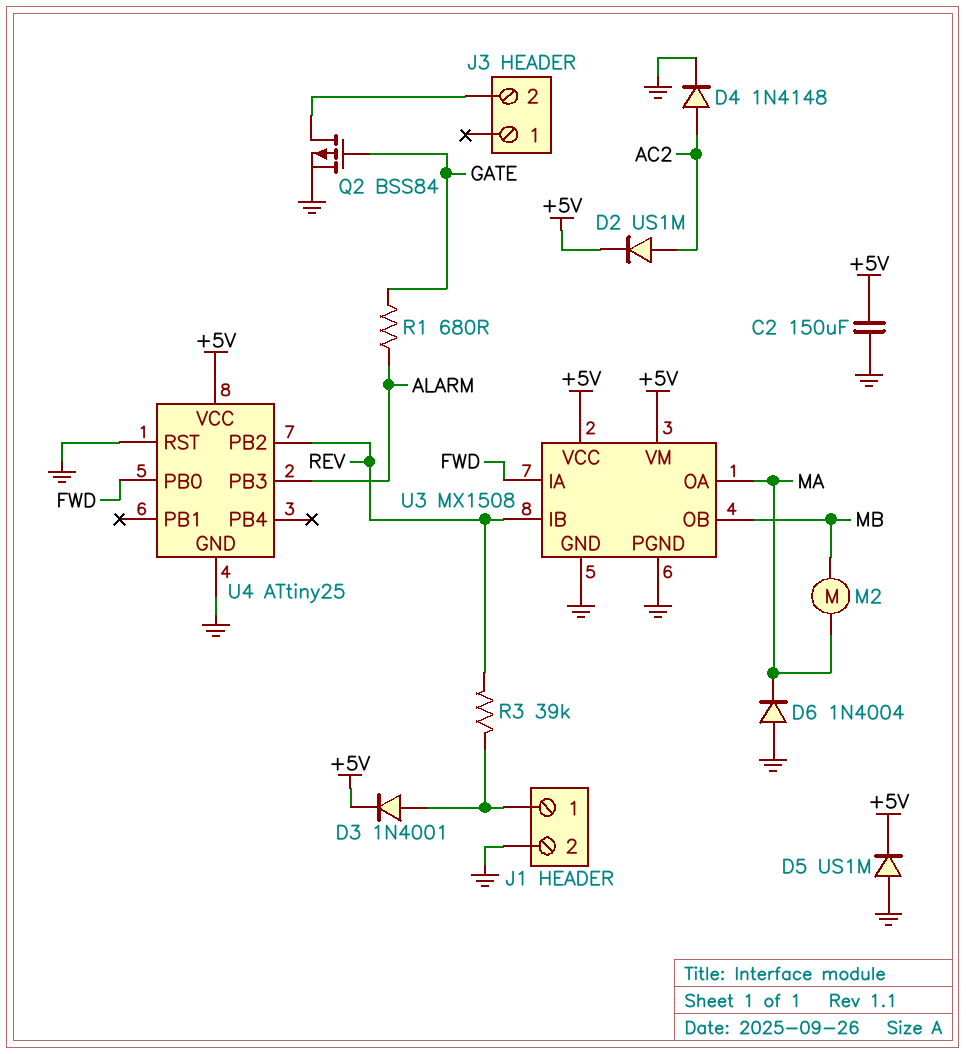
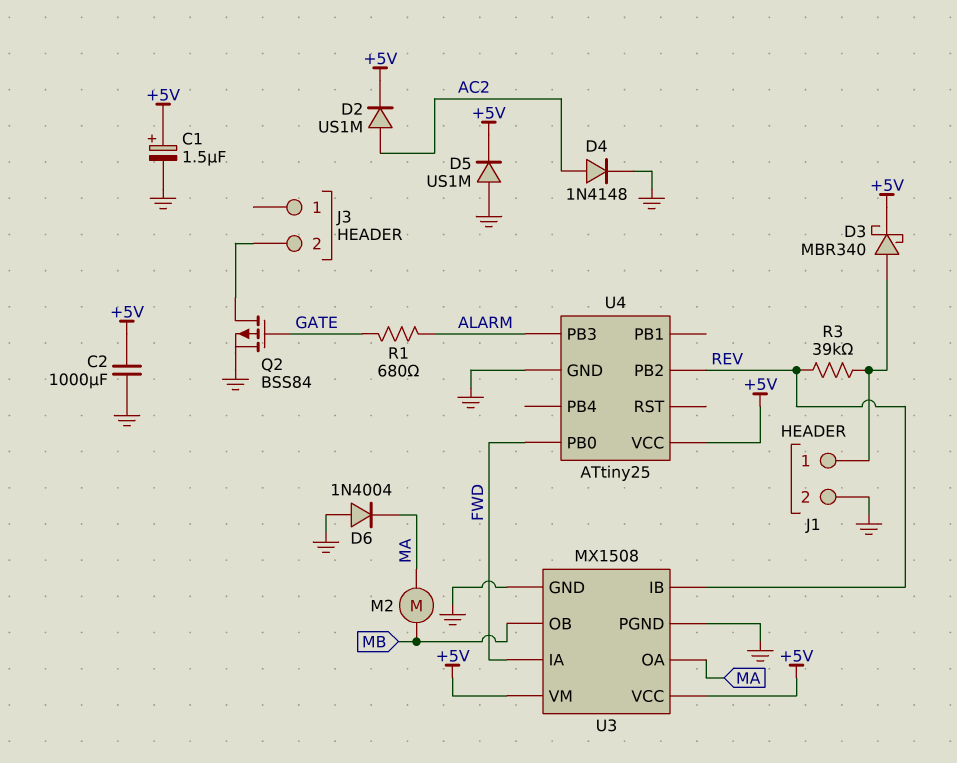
C1: none -> 1.5uF (plus +5V, minus GND)
C2: 150uF (+5V, GND) -> 1000uF (+5V, GND)
D3: diode 1N4001 (A J1/1, K +5V) -> schottky MBR340 (A J1/1, K +5V)
U4 pin RST: GND -> none

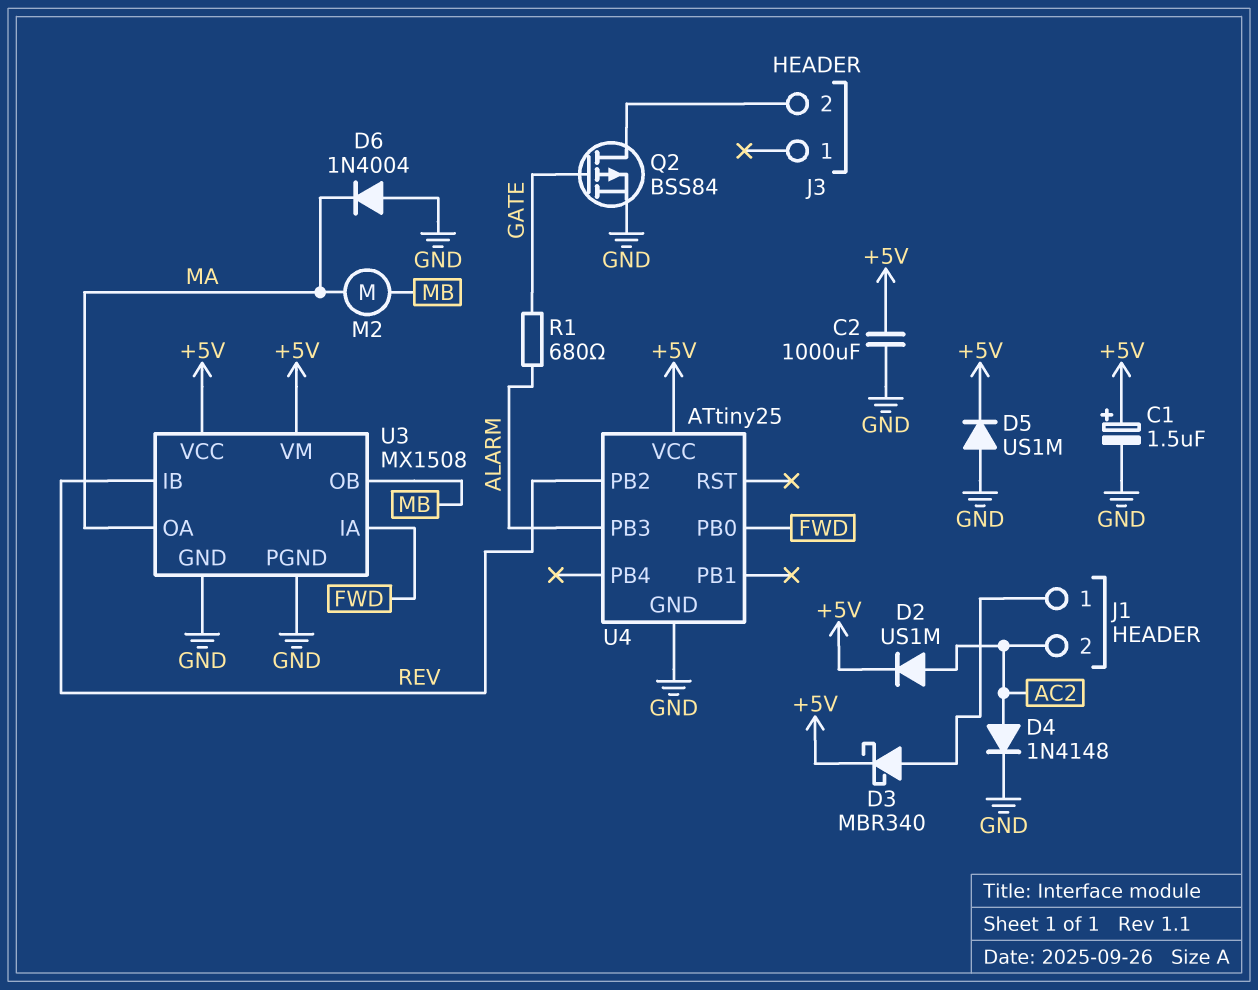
J1 pin 2: GND -> AC2
R3: 39k (J1/1, REV) -> none

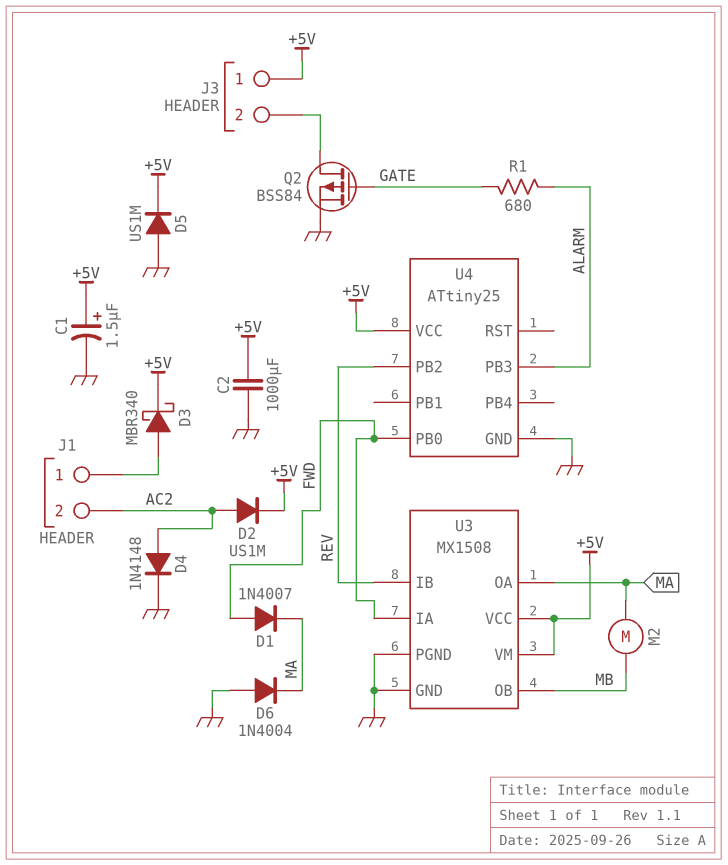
D1: none -> diode 1N4007 (A FWD, K MA)
J3 pin 1: none -> +5V

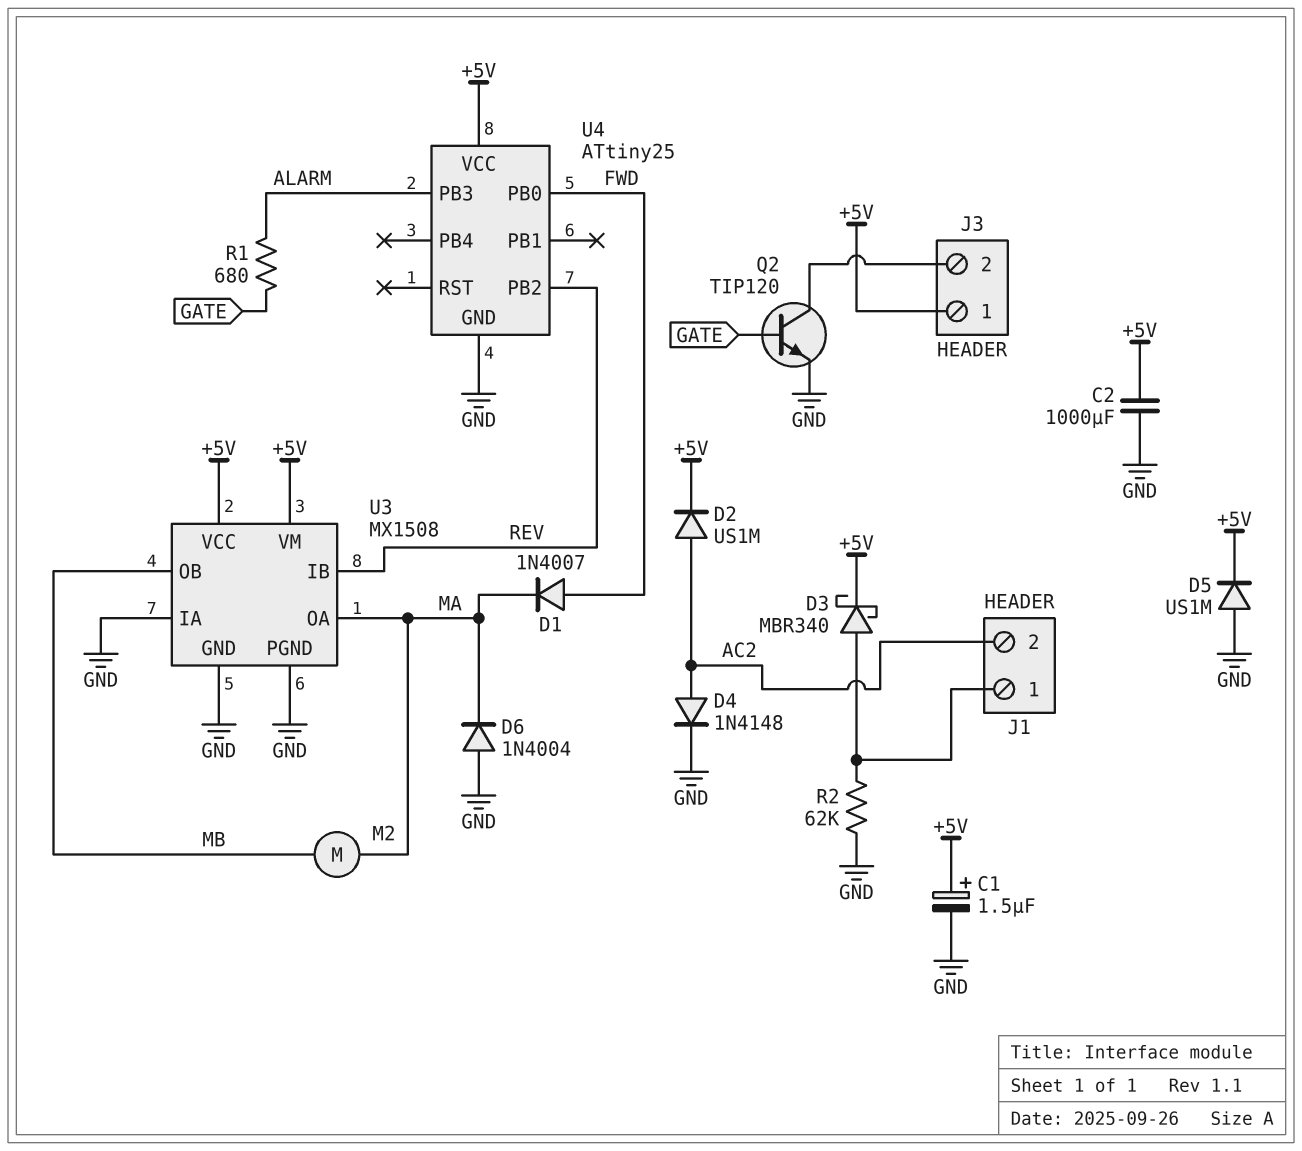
Q2: PMOS BSS84 (G GATE, D J3/2, S GND) -> NPN TIP120 (B GATE, C J3/2, E GND)
R2: none -> 62k (GND, J1/1)
U3 pin IA: FWD -> GND

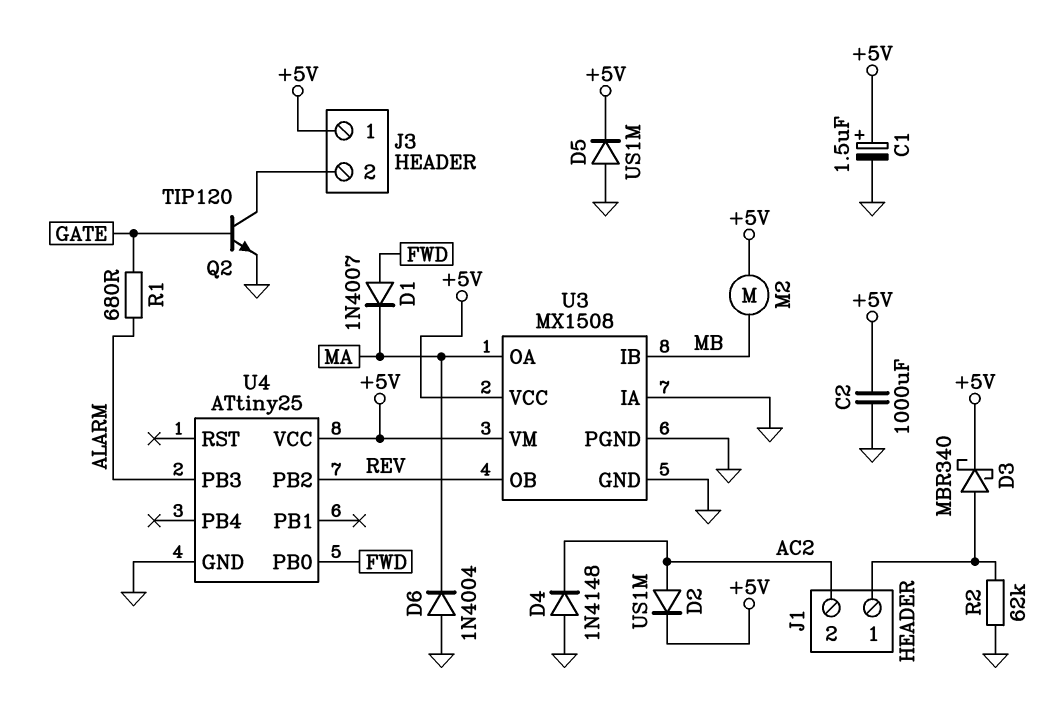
D4: diode 1N4148 (A AC2, K GND) -> diode 1N4148 (A GND, K AC2)
M2: motor (MA, MB) -> motor (+5V, MB)
U3 pin IB: REV -> MB
U3 pin OB: MB -> REV

